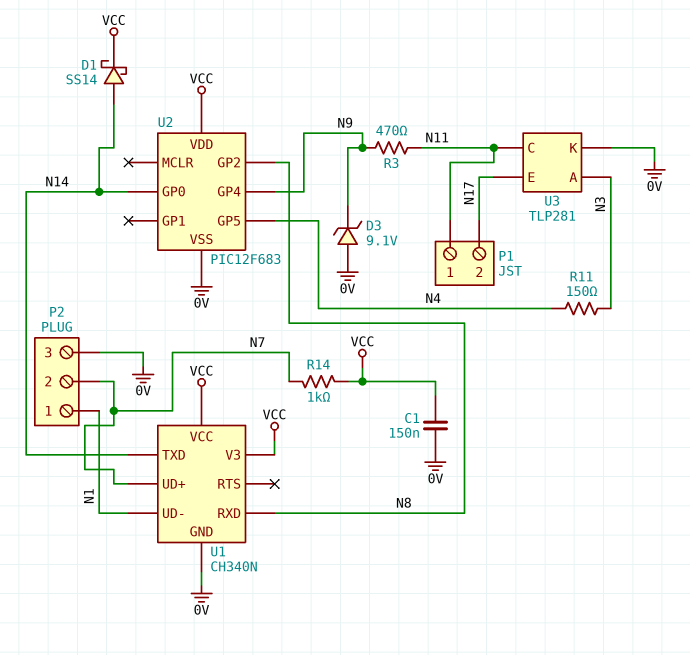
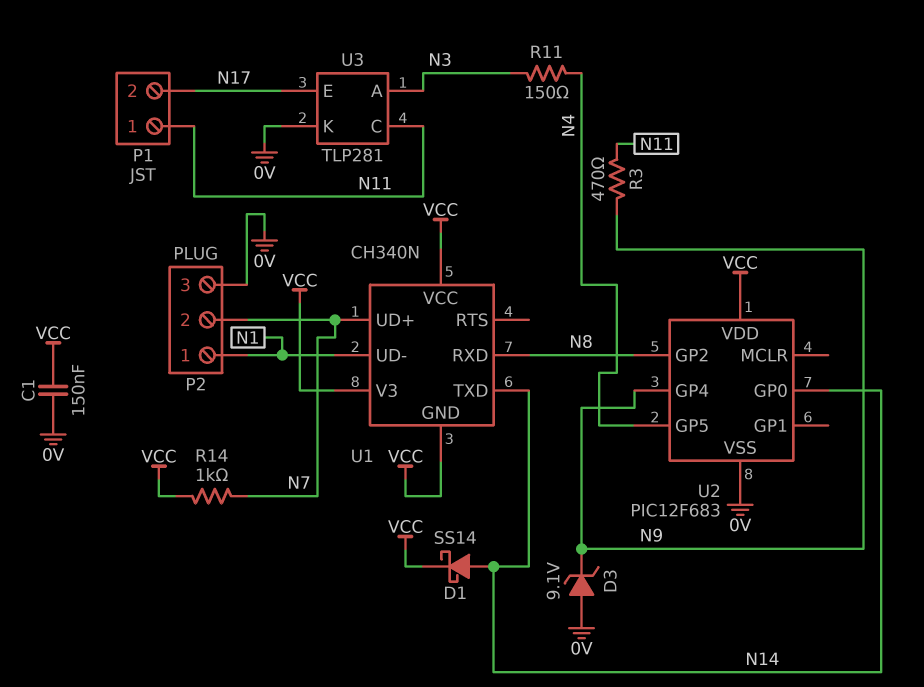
U1 pin GND: 0V -> VCC

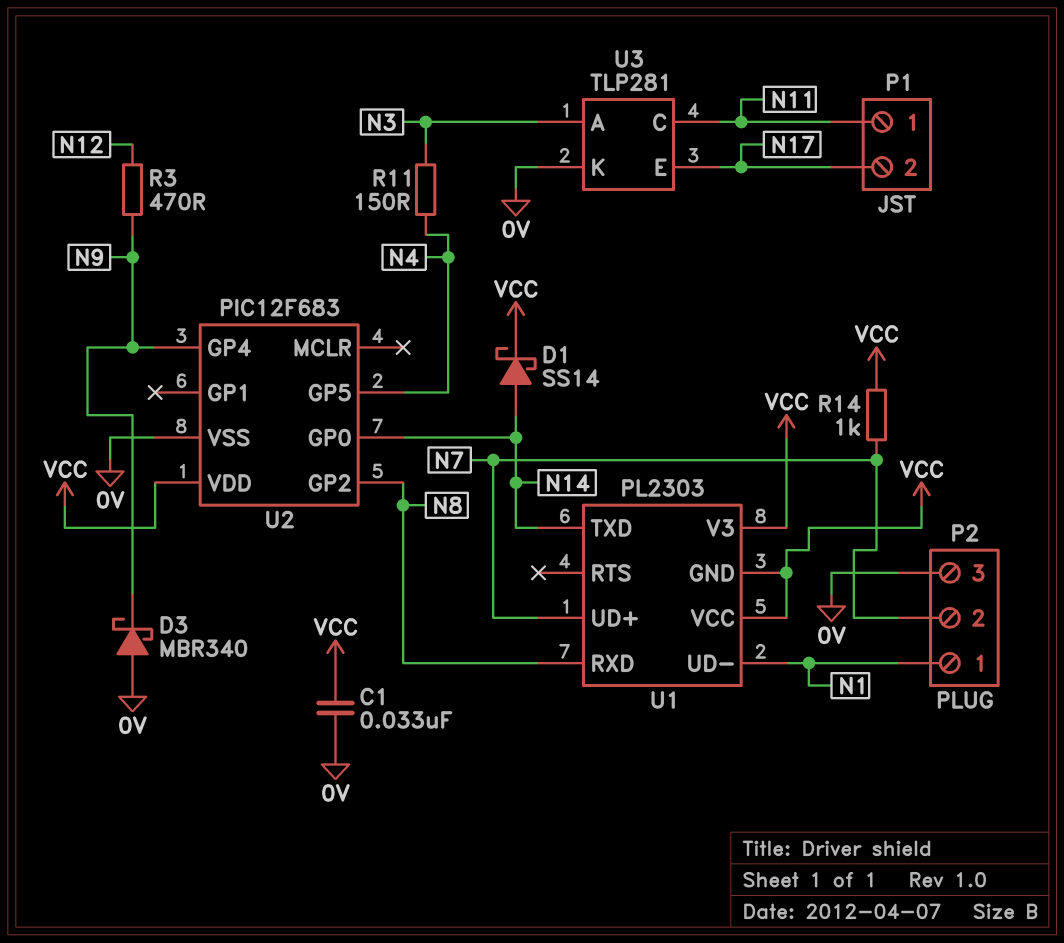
C1: 150nF (0V, VCC) -> 33nF (0V, VCC)
D3: zener 9.1V (A 0V, K N9) -> schottky MBR340 (A 0V, K N9)
R3: 470 (N9, N11) -> 470 (N9, N12)
U1: CH340N -> PL2303

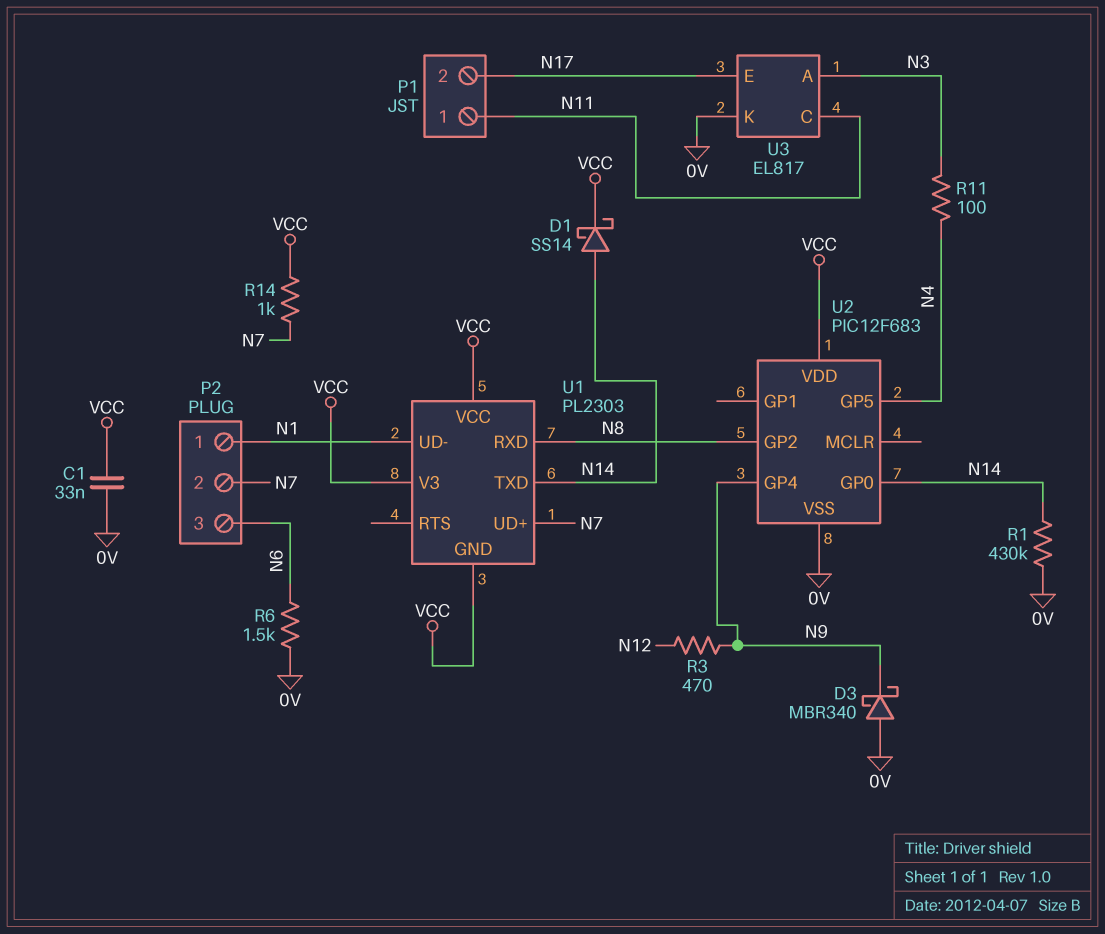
P2 pin 3: 0V -> N6
R1: none -> 430k (0V, N14)
R6: none -> 1.5k (0V, N6)
R11: 150 (N3, N4) -> 100 (N3, N4)
U3: TLP281 -> EL817

